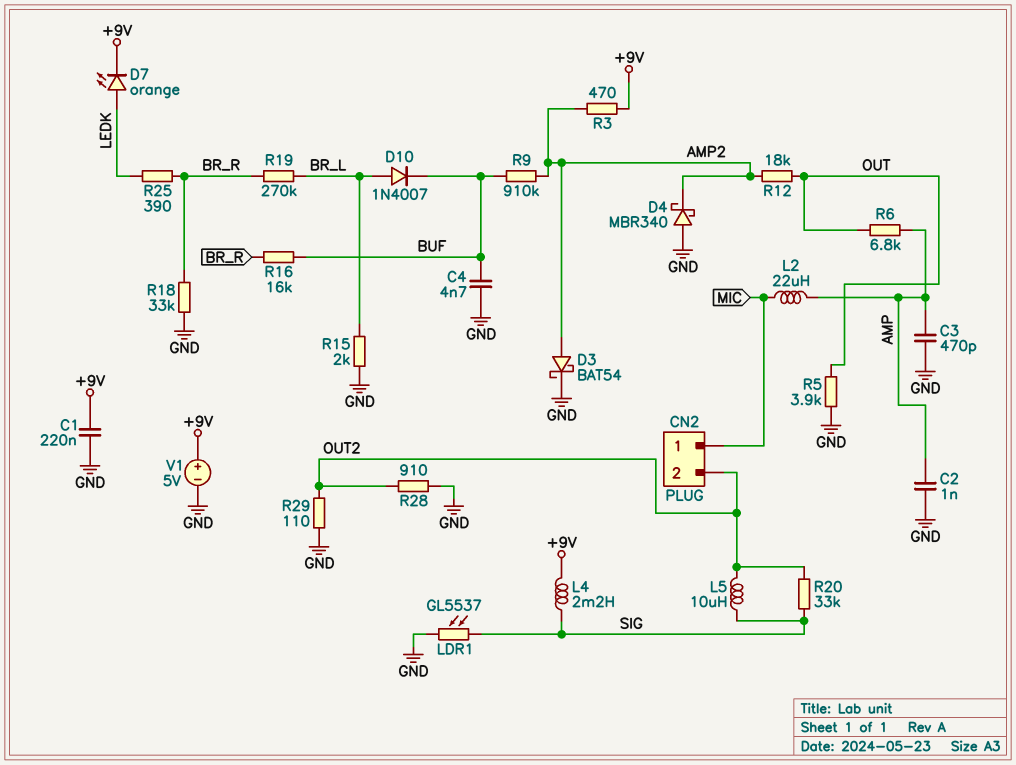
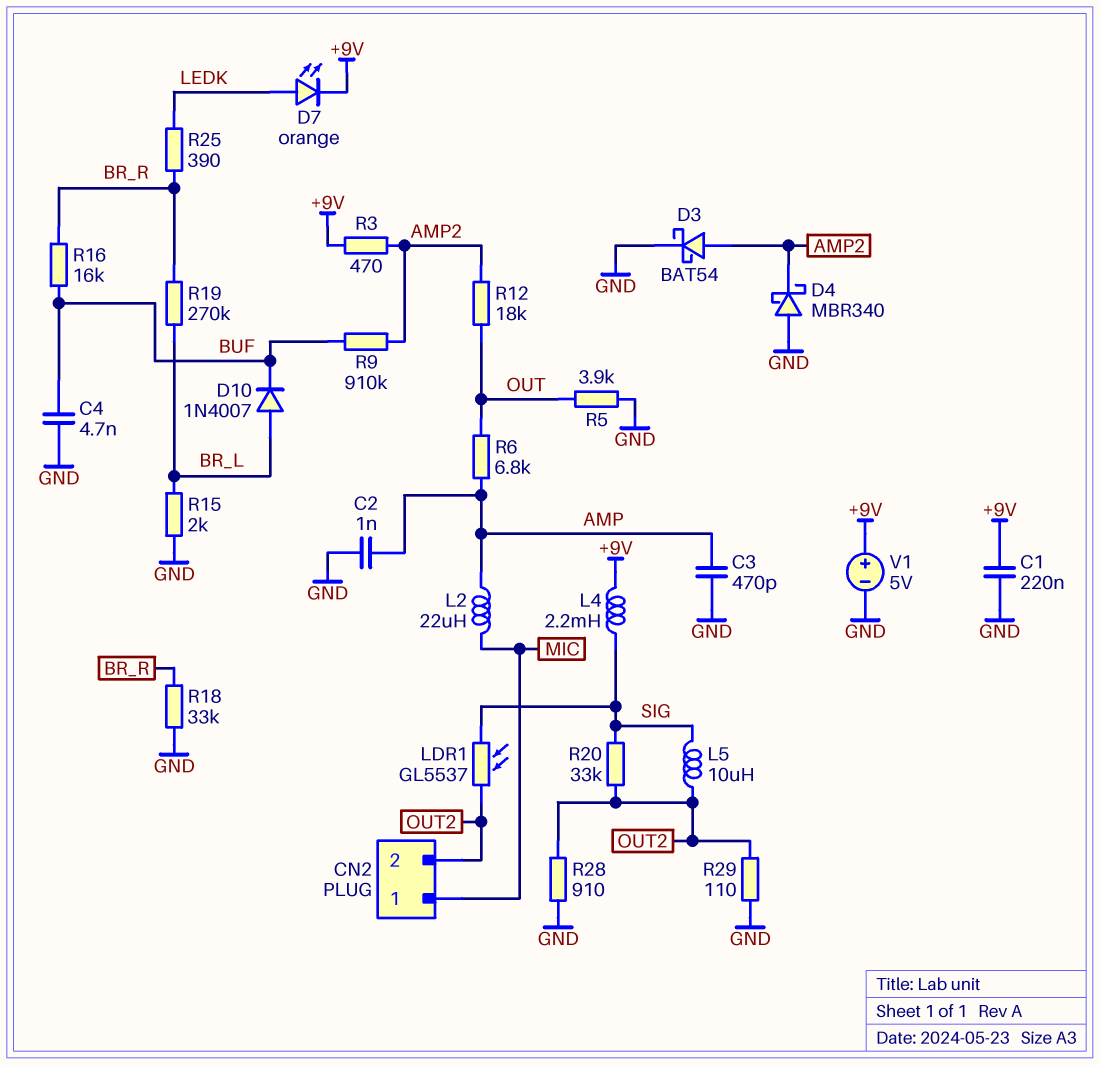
LDR1: GL5537 (GND, SIG) -> GL5537 (OUT2, SIG)

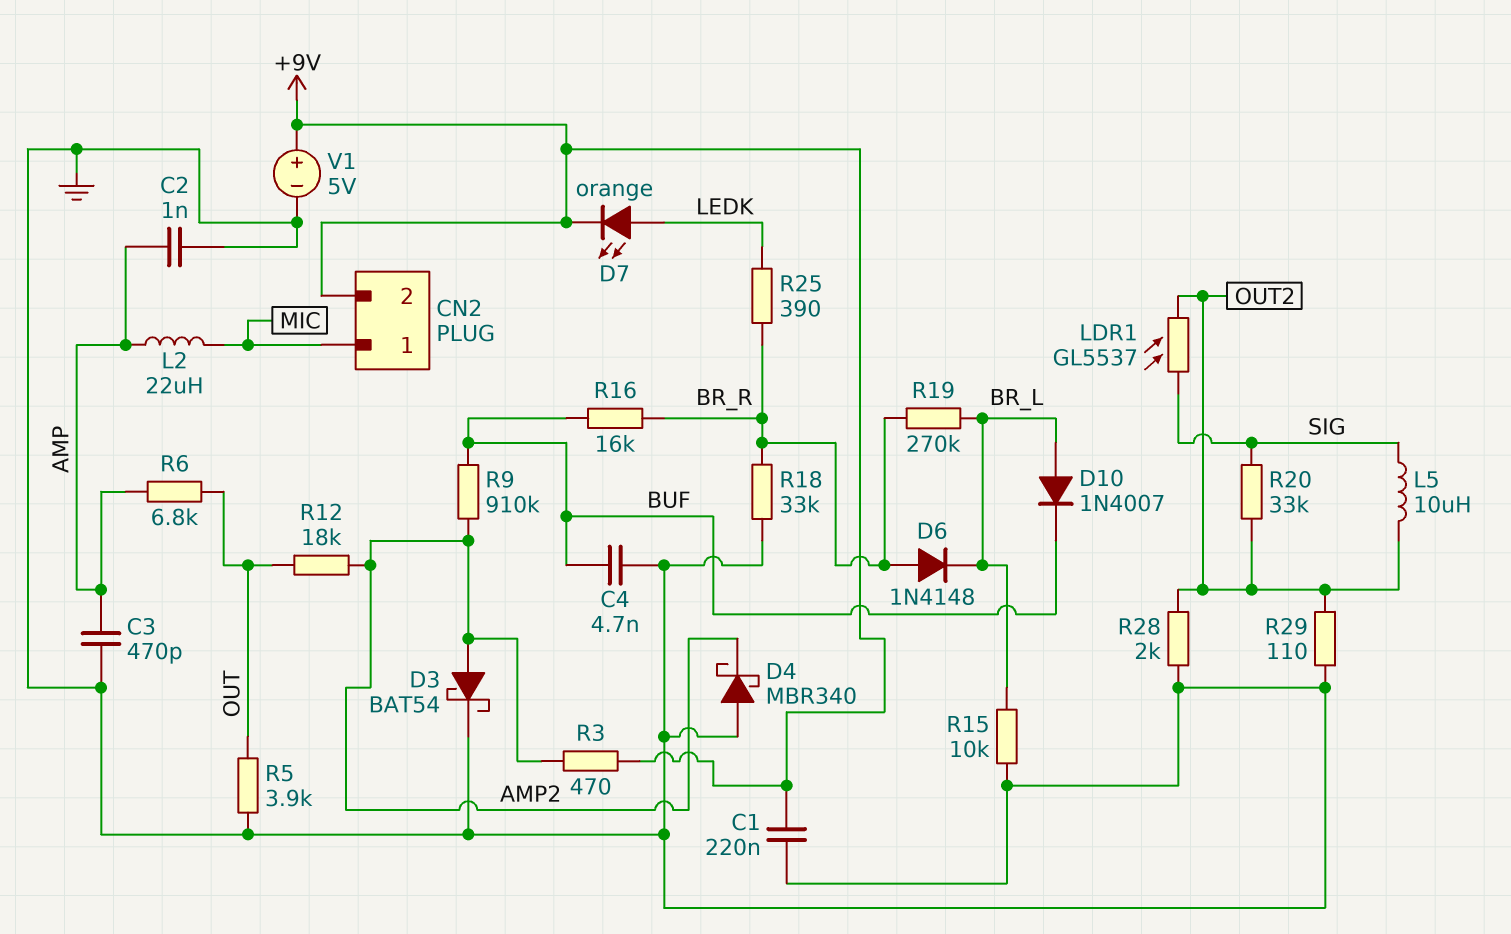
CN2 pin 2: OUT2 -> +9V
D6: none -> diode 1N4148 (A BR_R, K BR_L)
L4: 2.2mH (+9V, SIG) -> none
R15: 2k (BR_L, GND) -> 10k (BR_L, GND)
R28: 910 (GND, OUT2) -> 2k (GND, OUT2)

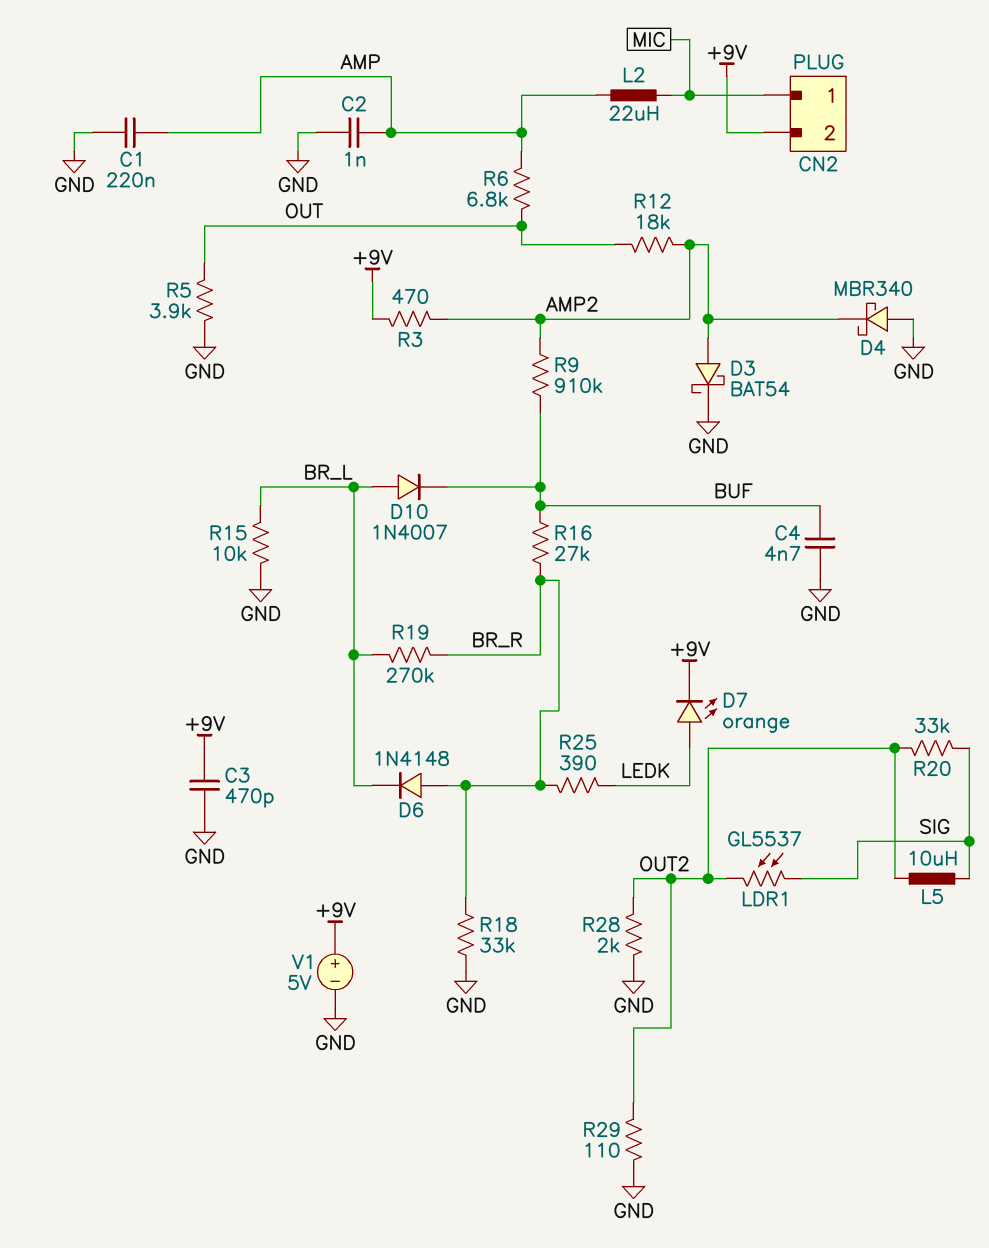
C1: 220nF (+9V, GND) -> 220nF (AMP, GND)
C3: 470pF (AMP, GND) -> 470pF (+9V, GND)
R16: 16k (BR_R, BUF) -> 27k (BR_R, BUF)

